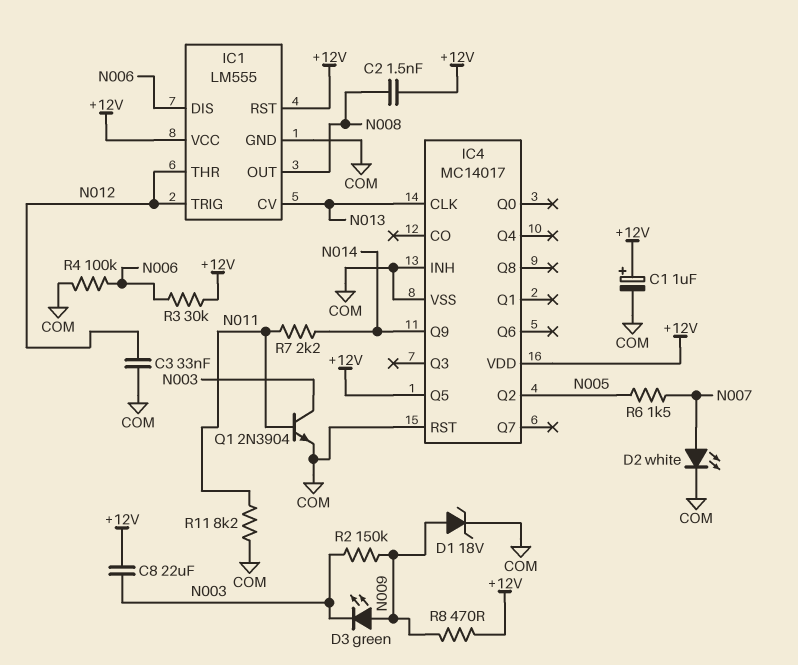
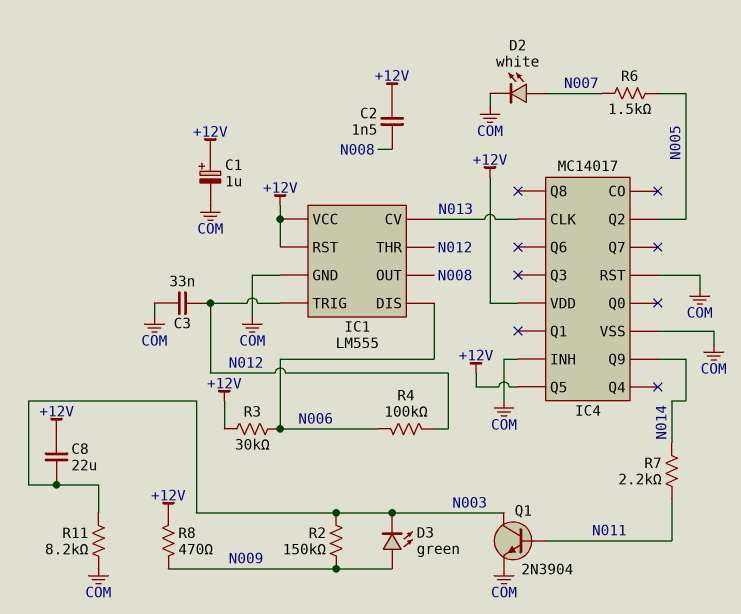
D1: zener 18V (A N009, K COM) -> none
R4: 100k (COM, N006) -> 100k (N006, N012)
R11: 8.2k (COM, N011) -> 8.2k (COM, N003)

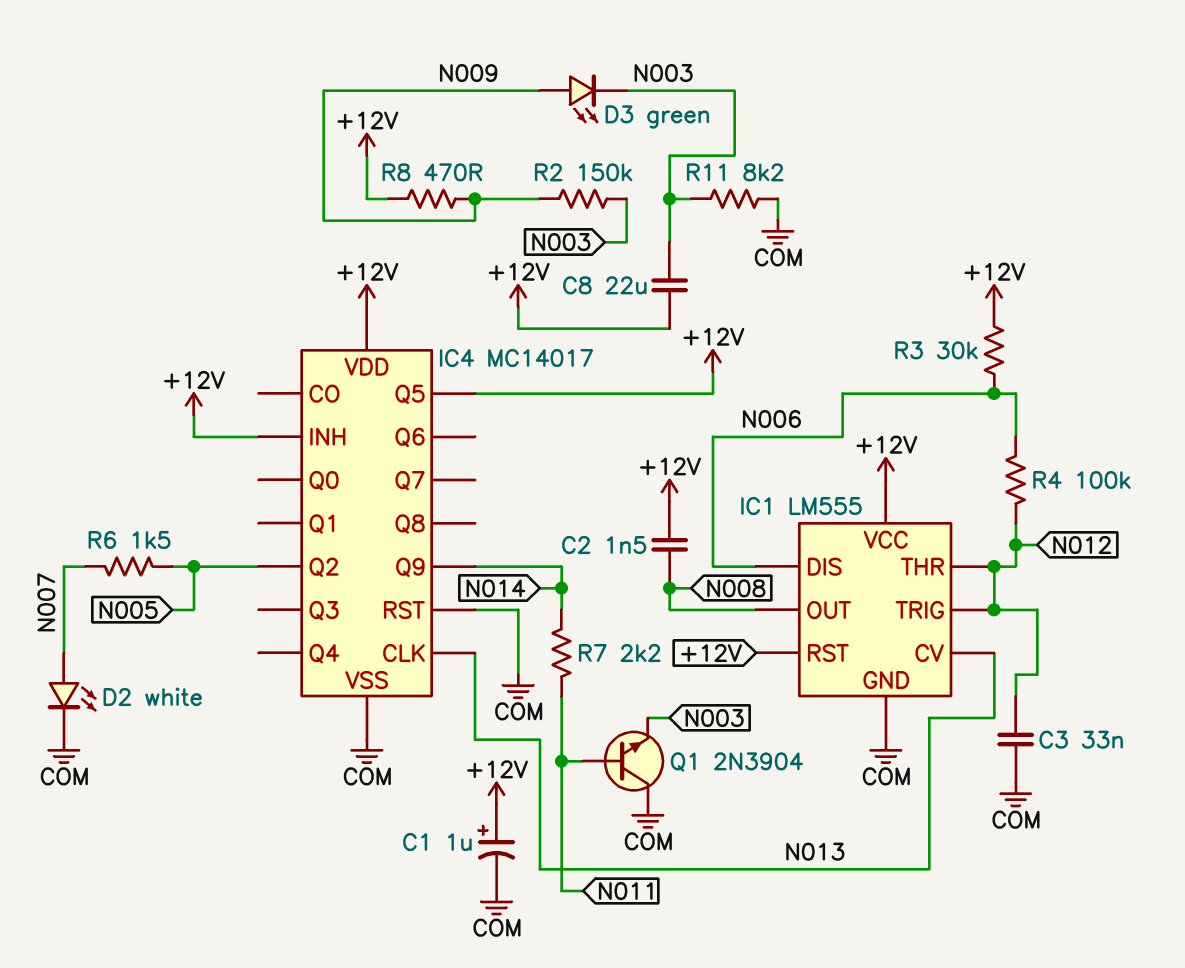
IC4 pin INH: COM -> +12V
Q1: NPN 2N3904 (B N011, C N003, E COM) -> NPN 2N3904 (B N011, C COM, E N003)

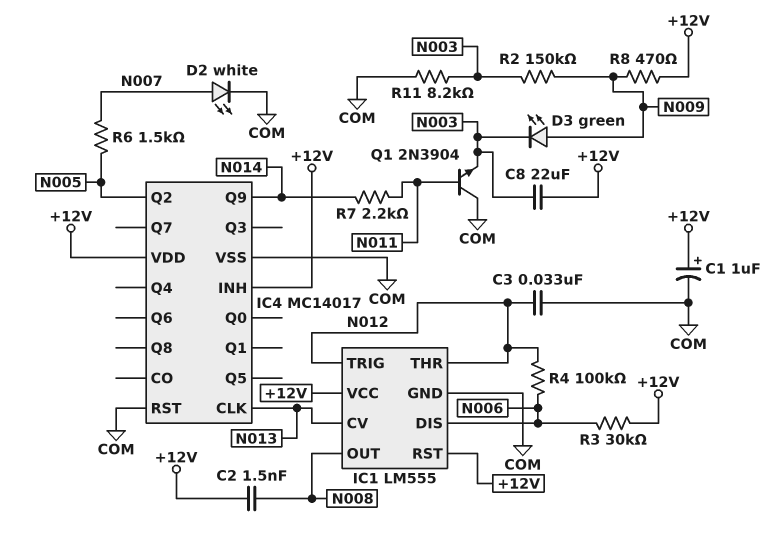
IC4 pin Q5: +12V -> none

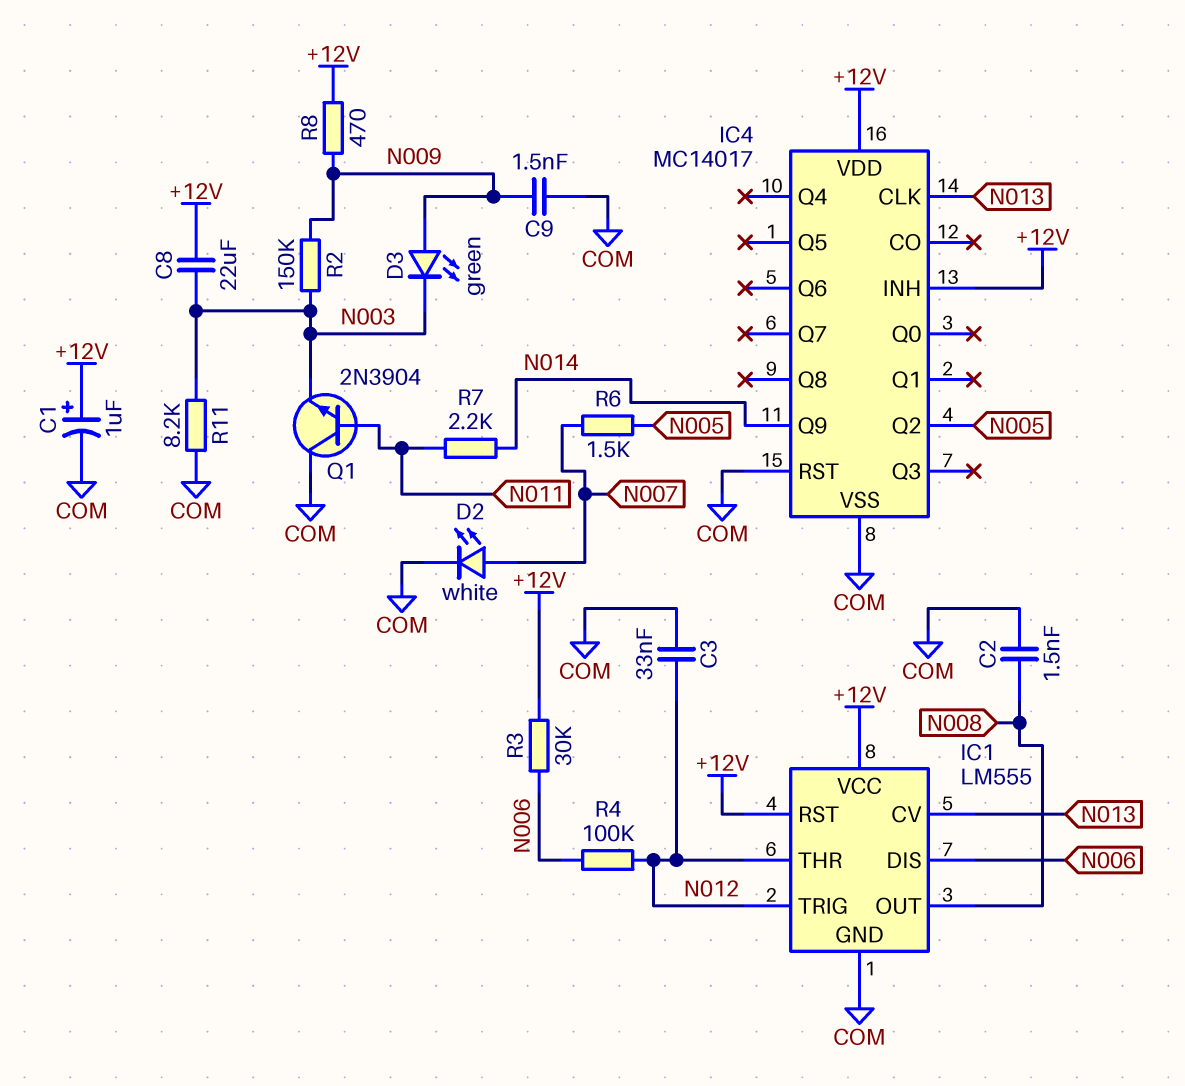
C2: 1.5nF (+12V, N008) -> 1.5nF (COM, N008)
C9: none -> 1.5nF (COM, N009)

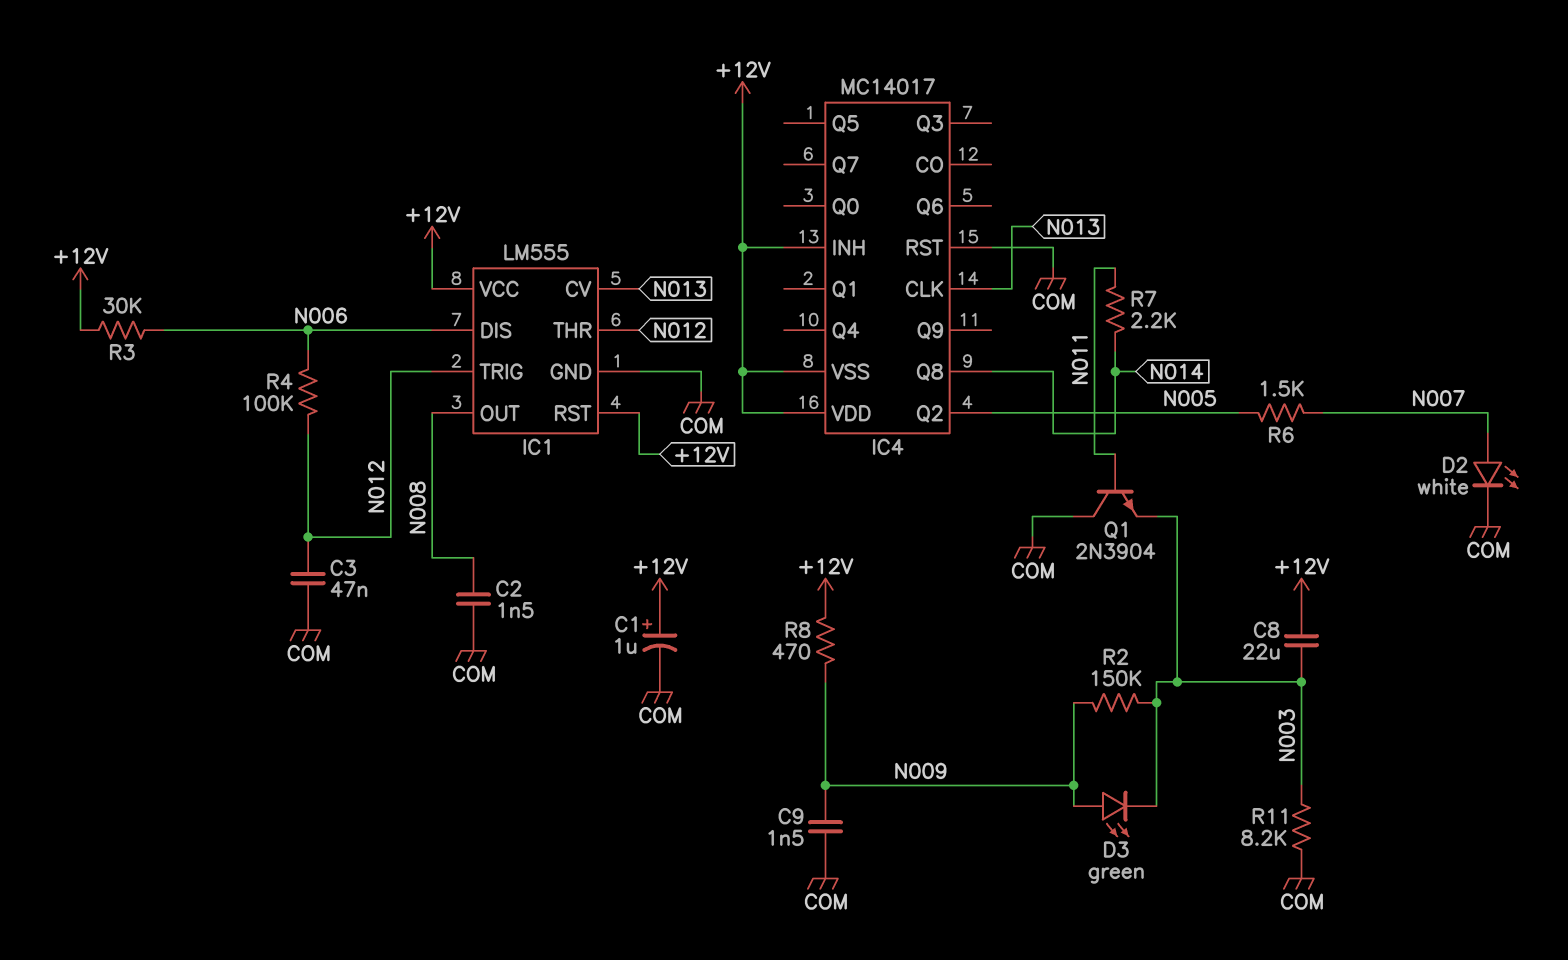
C3: 33nF (COM, N012) -> 47nF (COM, N012)
IC4 pin Q8: none -> N014
IC4 pin Q9: N014 -> none
IC4 pin VSS: COM -> +12V

